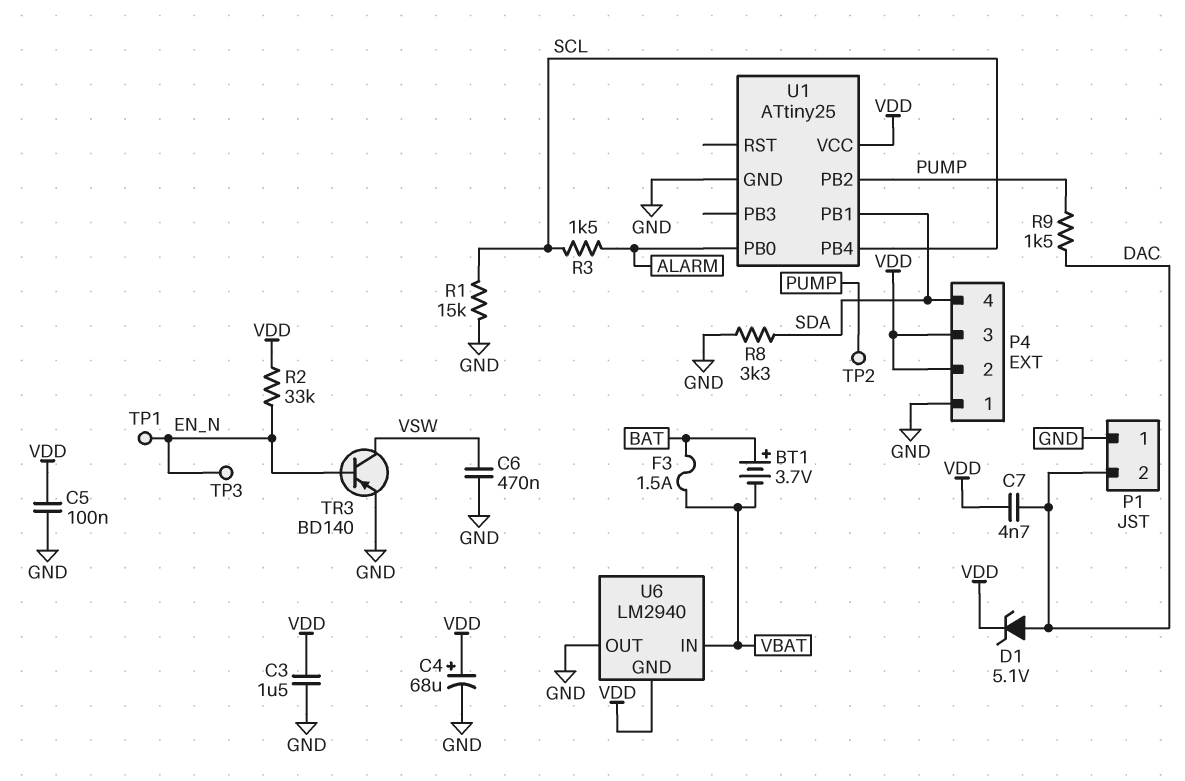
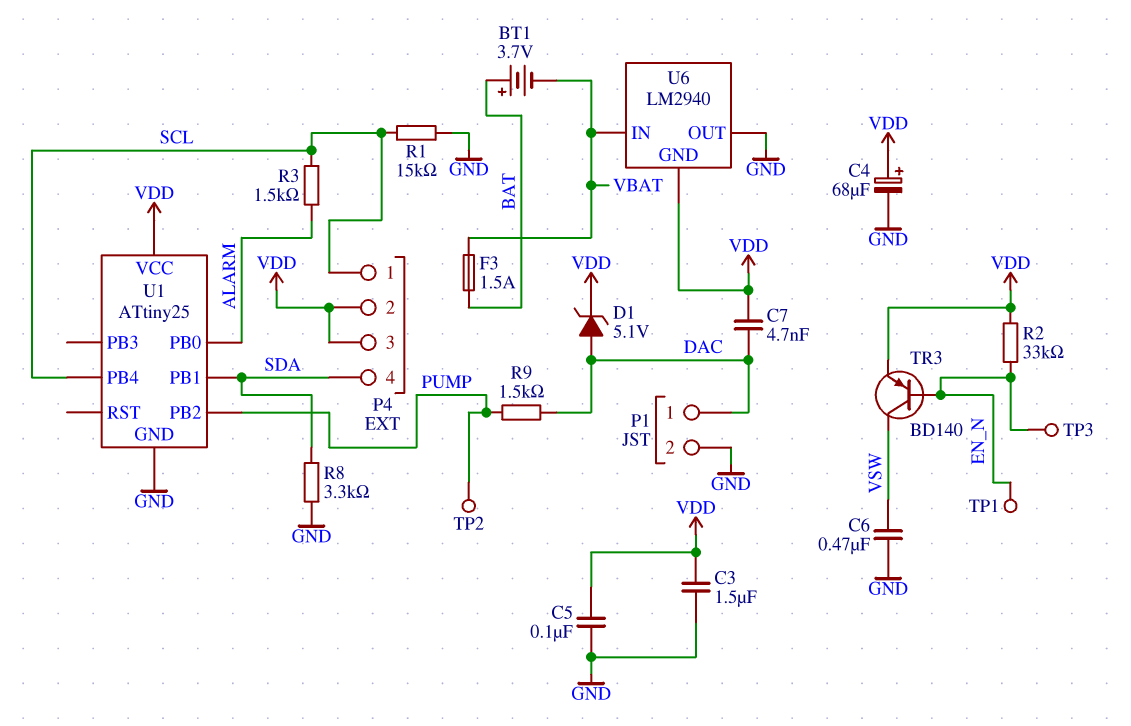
P1 pin 1: GND -> DAC
P1 pin 2: DAC -> GND
P4 pin 1: GND -> SCL
TR3: PNP BD140 (B EN_N, C VSW, E GND) -> PNP BD140 (B EN_N, C VSW, E VDD)

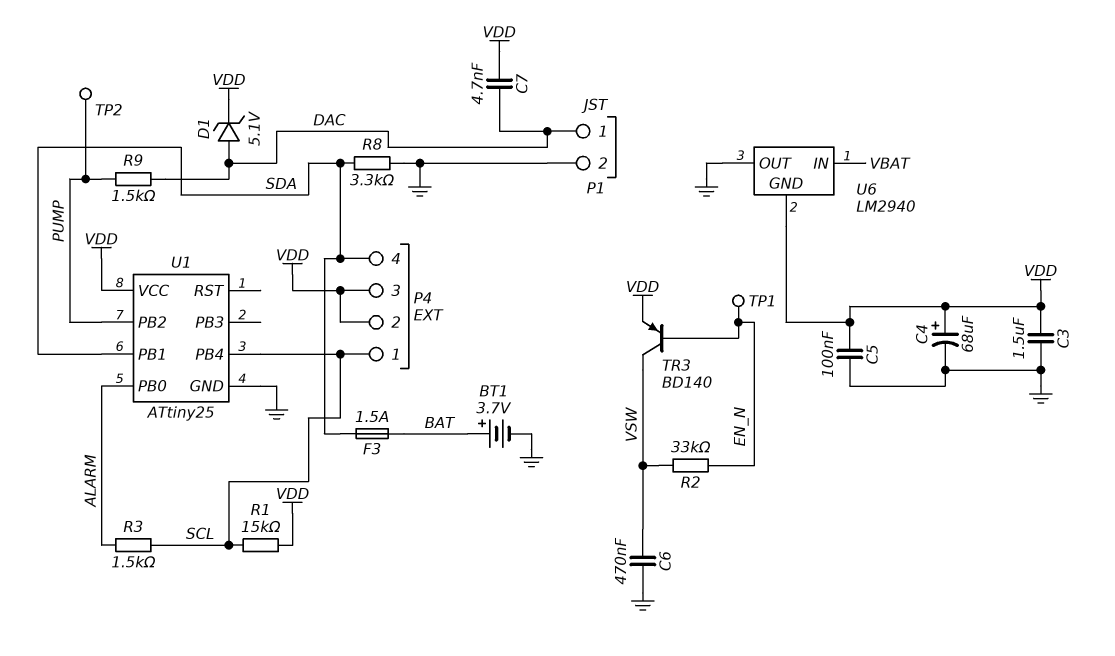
BT1: 3.7V (plus BAT, minus VBAT) -> 3.7V (plus BAT, minus GND)
F3: 1.5A (BAT, VBAT) -> 1.5A (BAT, SDA)
R1: 15k (GND, SCL) -> 15k (SCL, VDD)
R2: 33k (EN_N, VDD) -> 33k (EN_N, VSW)
TP3: test point (EN_N) -> none

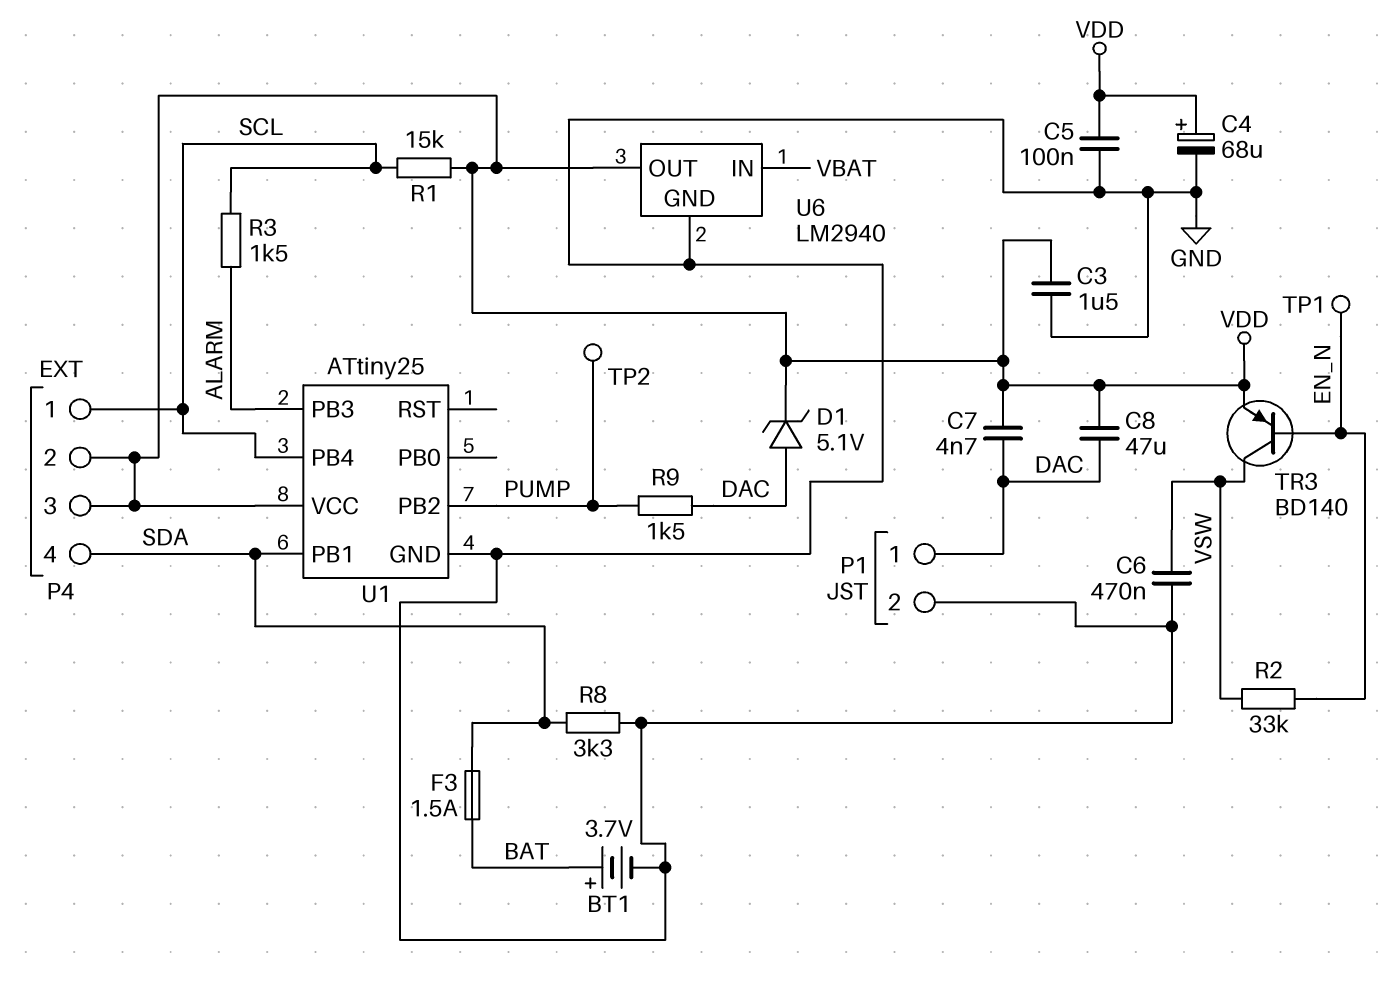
C8: none -> 47uF (DAC, VDD)
U1 pin PB0: ALARM -> none
U1 pin PB3: none -> ALARM
U6 pin GND: VDD -> GND
U6 pin OUT: GND -> VDD

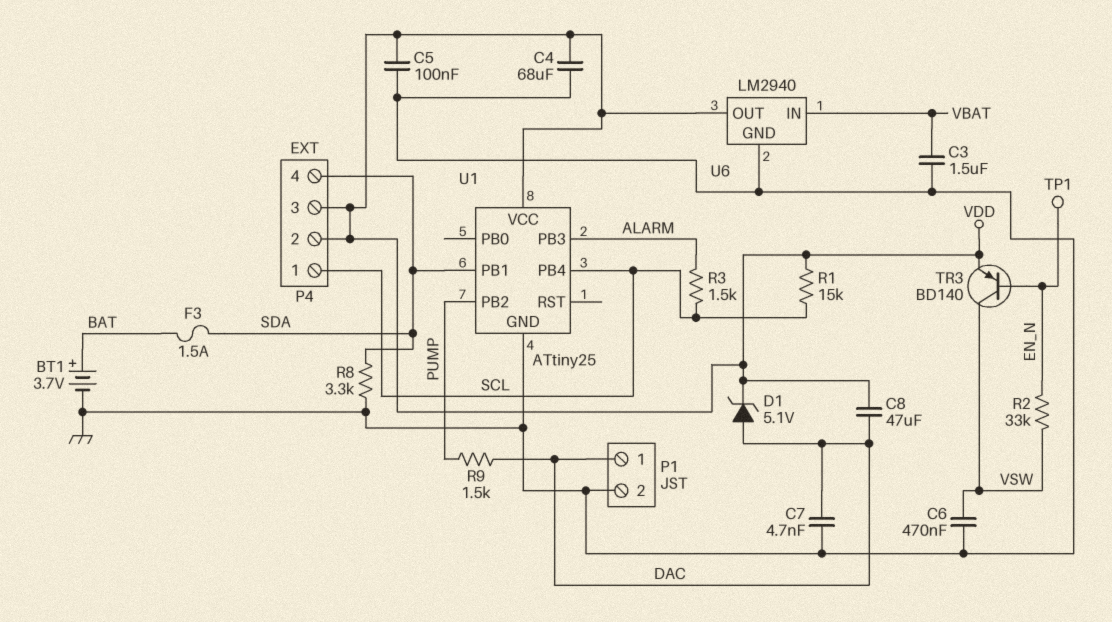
C3: 1.5uF (GND, VDD) -> 1.5uF (GND, VBAT)
C4: 68uF (plus VDD, minus GND) -> 68uF (GND, VDD)
C7: 4.7nF (DAC, VDD) -> 4.7nF (DAC, GND)
TP2: test point (PUMP) -> none

